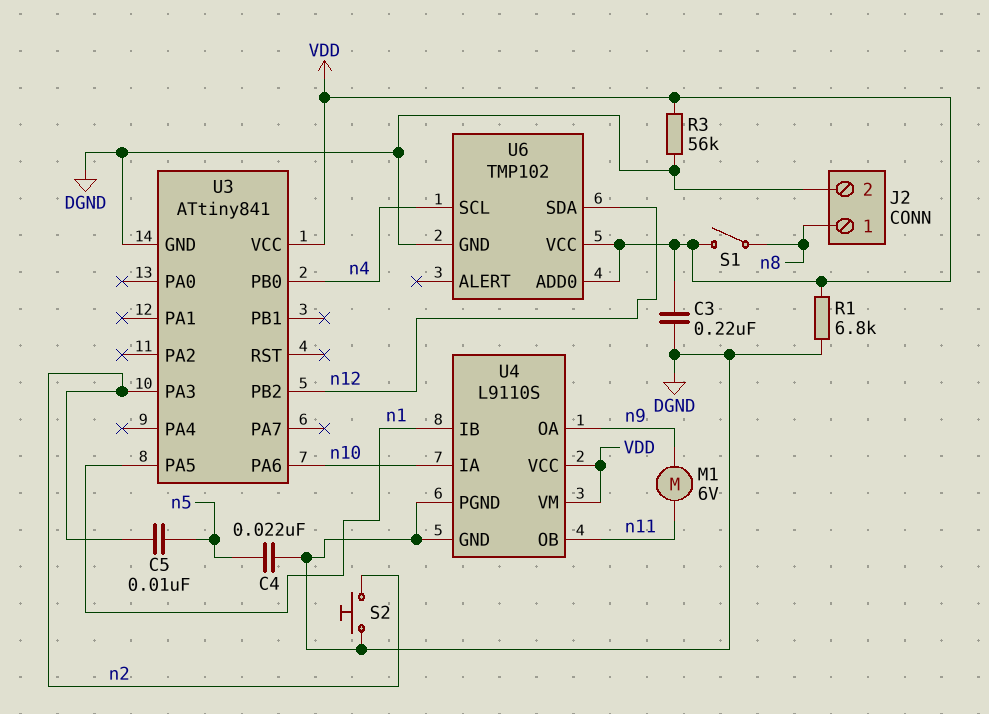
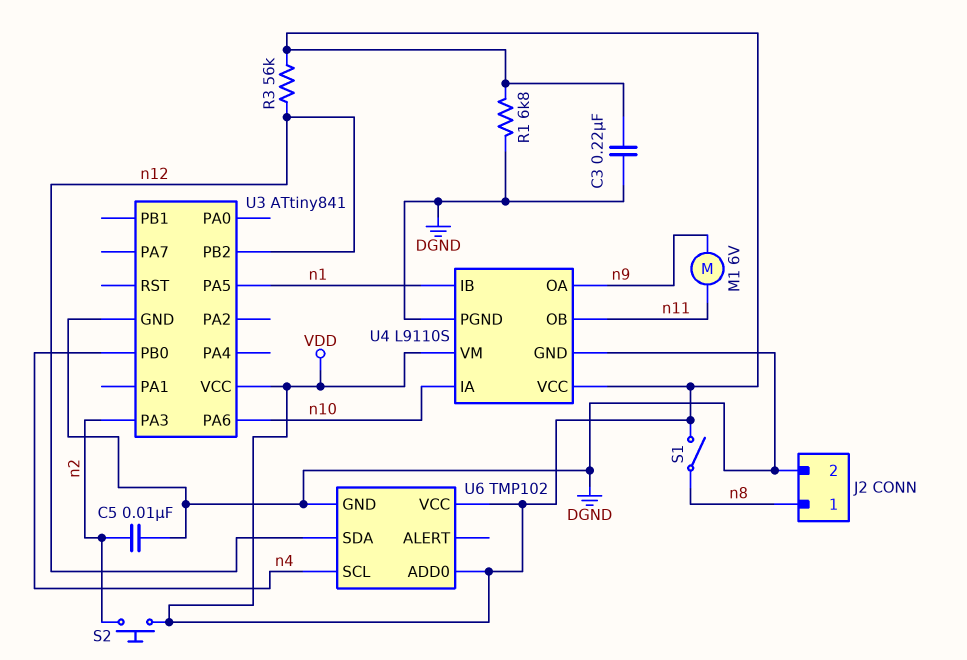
C4: 22nF (DGND, n5) -> none
C5: 10nF (n2, n5) -> 10nF (DGND, n2)
R3: 56k (DGND, VDD) -> 56k (VDD, n12)
S2: button (DGND, n2) -> button (VDD, n2)

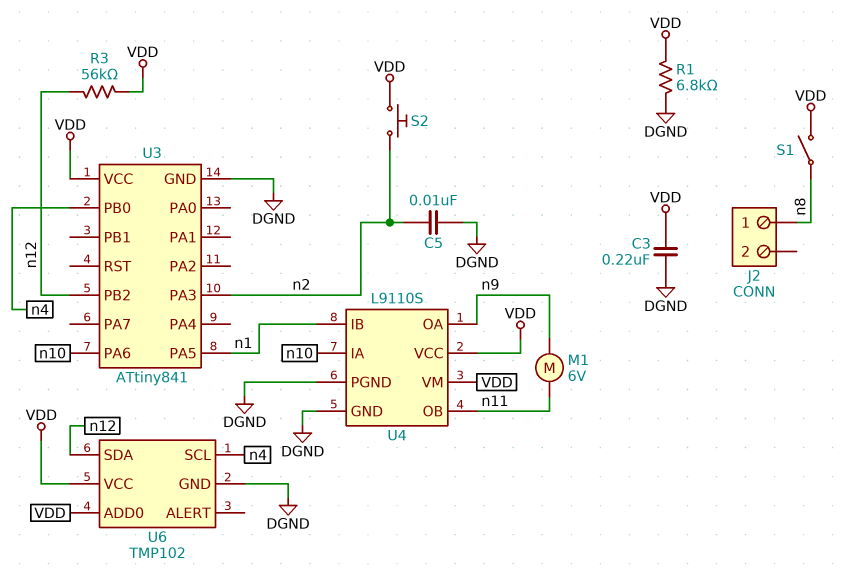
J2 pin 2: DGND -> none

